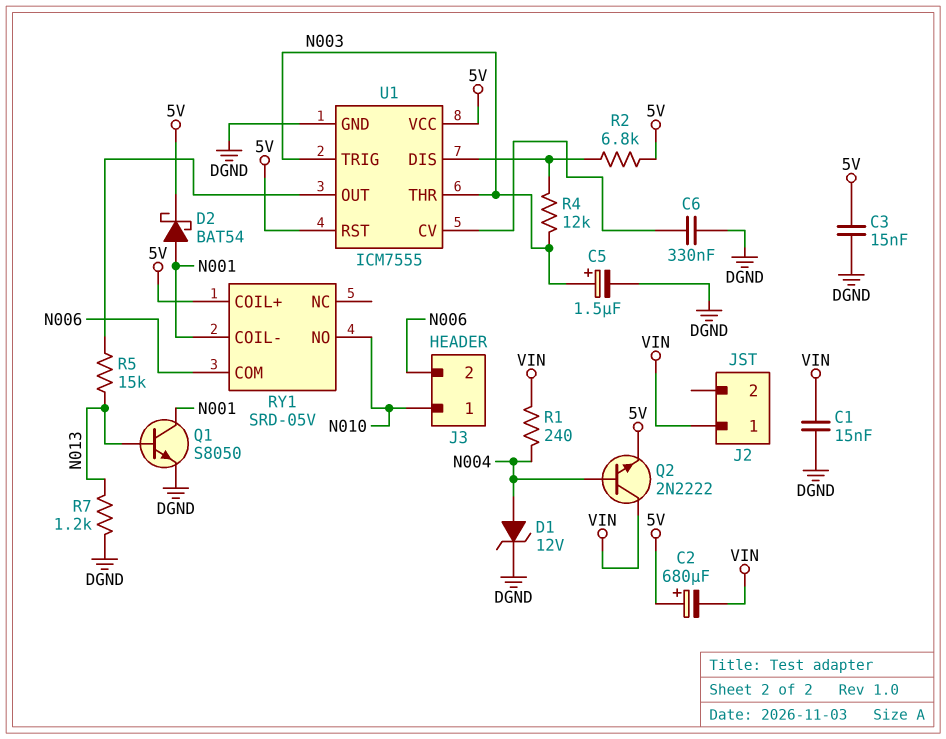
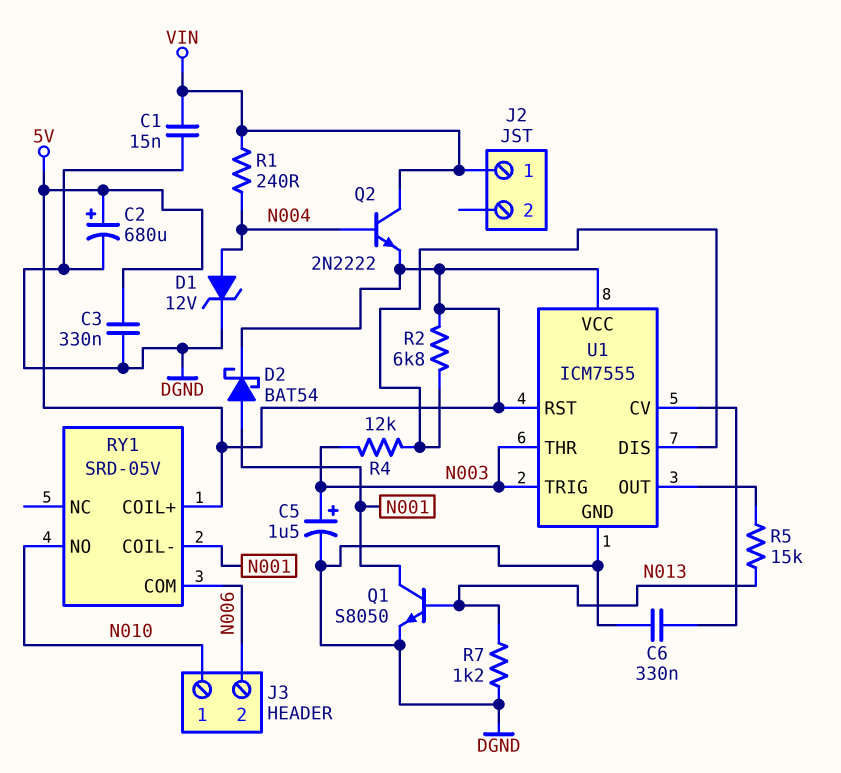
C2: 680uF (plus 5V, minus VIN) -> 680uF (plus 5V, minus DGND)
C3: 15nF (5V, DGND) -> 330nF (5V, DGND)

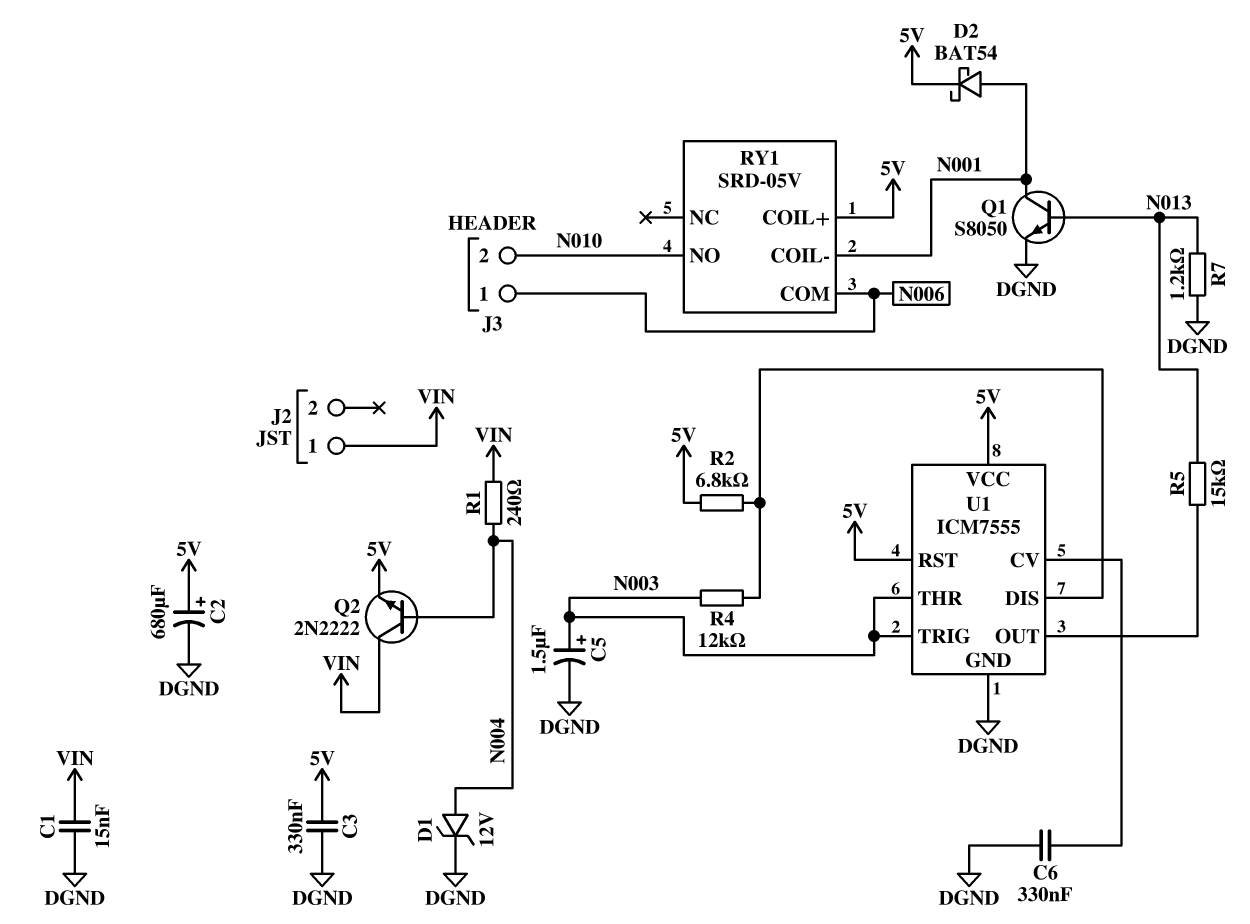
J3 pin 1: N010 -> N006
J3 pin 2: N006 -> N010

